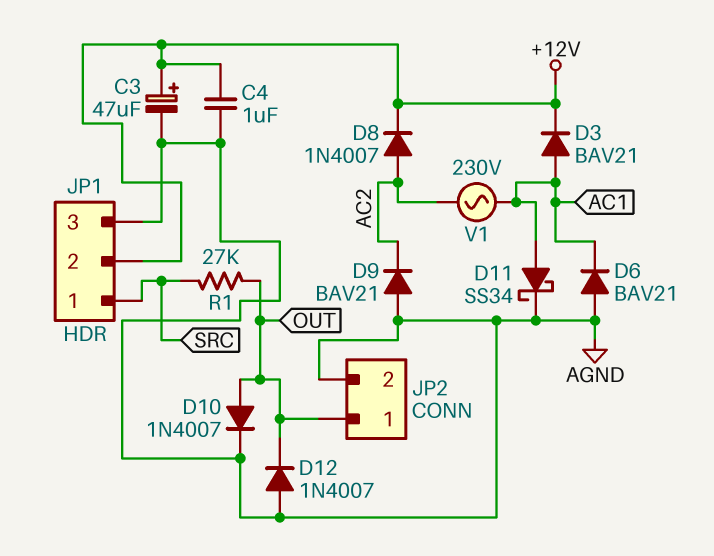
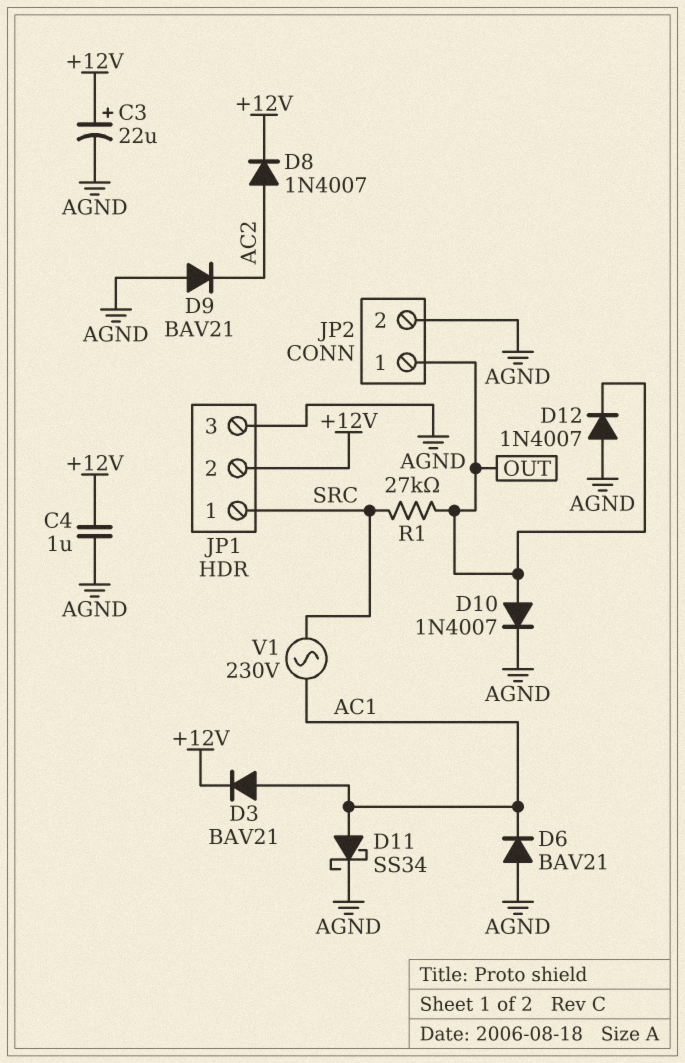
C3: 47uF (plus +12V, minus AGND) -> 22uF (plus +12V, minus AGND)
V1: AC 230V (AC1, AC2) -> AC 230V (AC1, SRC)

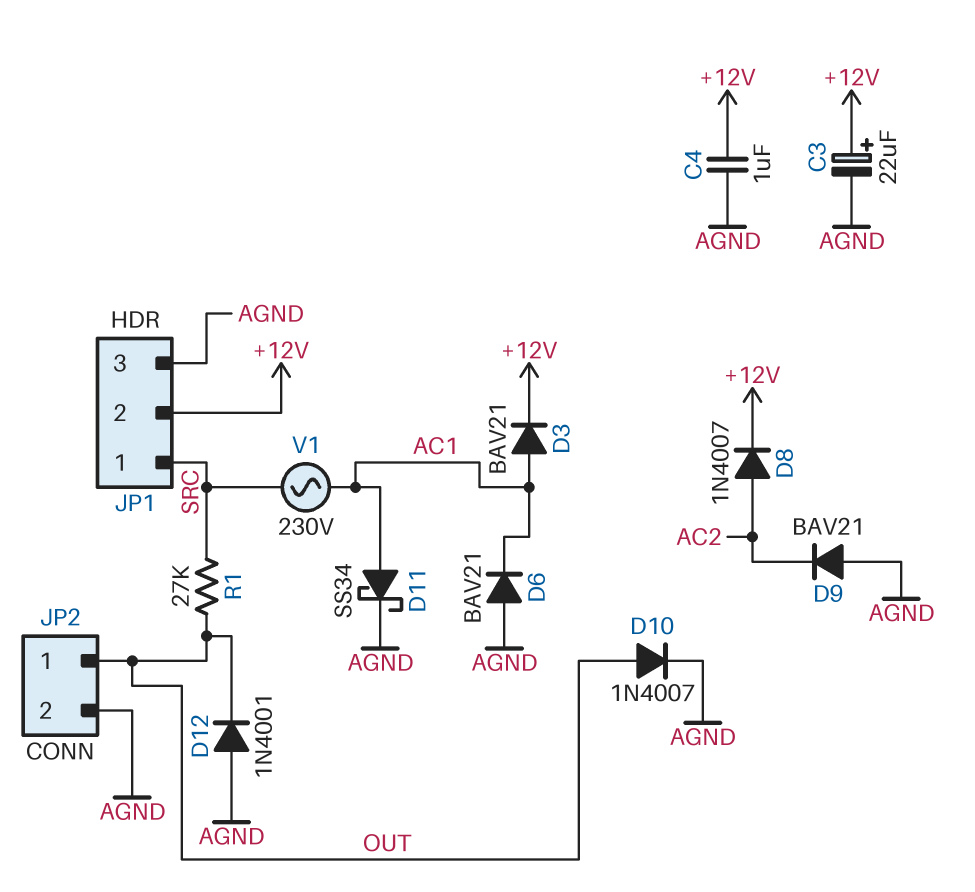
D12: diode 1N4007 (A AGND, K OUT) -> diode 1N4001 (A AGND, K OUT)

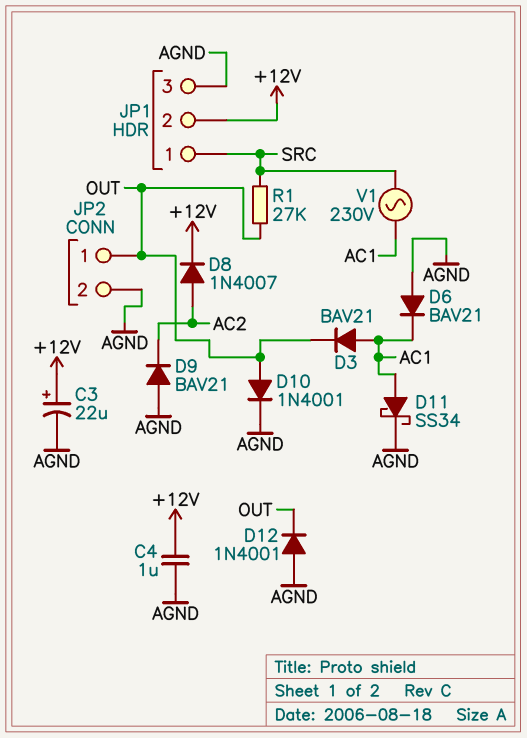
D3: diode BAV21 (A AC1, K +12V) -> diode BAV21 (A AC1, K OUT)
D10: diode 1N4007 (A OUT, K AGND) -> diode 1N4001 (A OUT, K AGND)

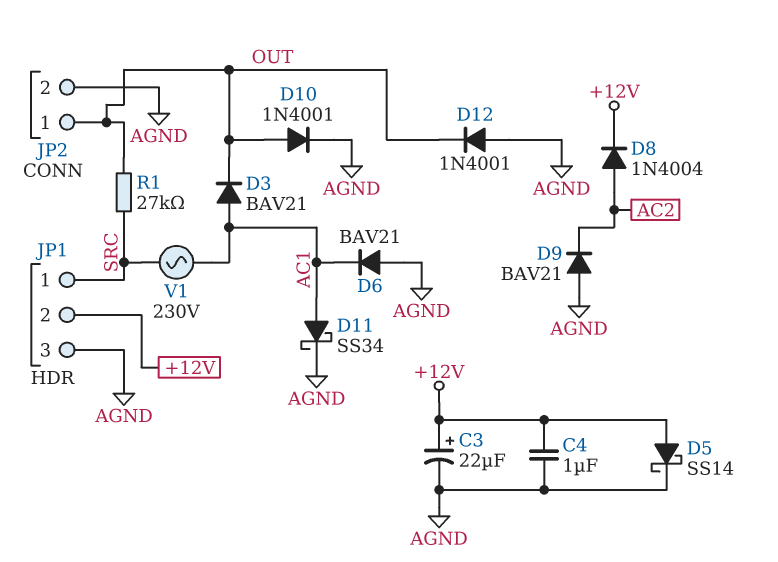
D5: none -> schottky SS14 (A +12V, K AGND)
D8: diode 1N4007 (A AC2, K +12V) -> diode 1N4004 (A AC2, K +12V)

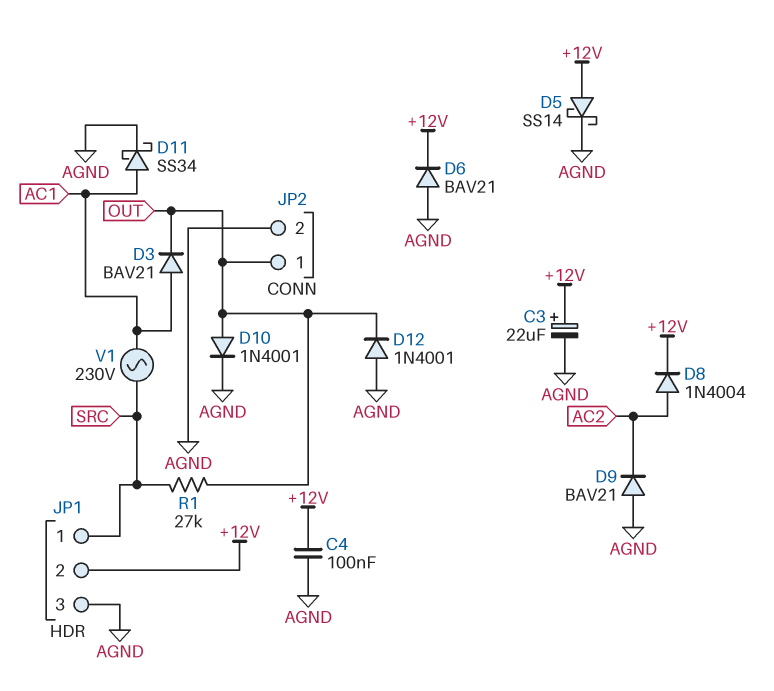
C4: 1uF (+12V, AGND) -> 100nF (+12V, AGND)
D6: diode BAV21 (A AGND, K AC1) -> diode BAV21 (A AGND, K +12V)

